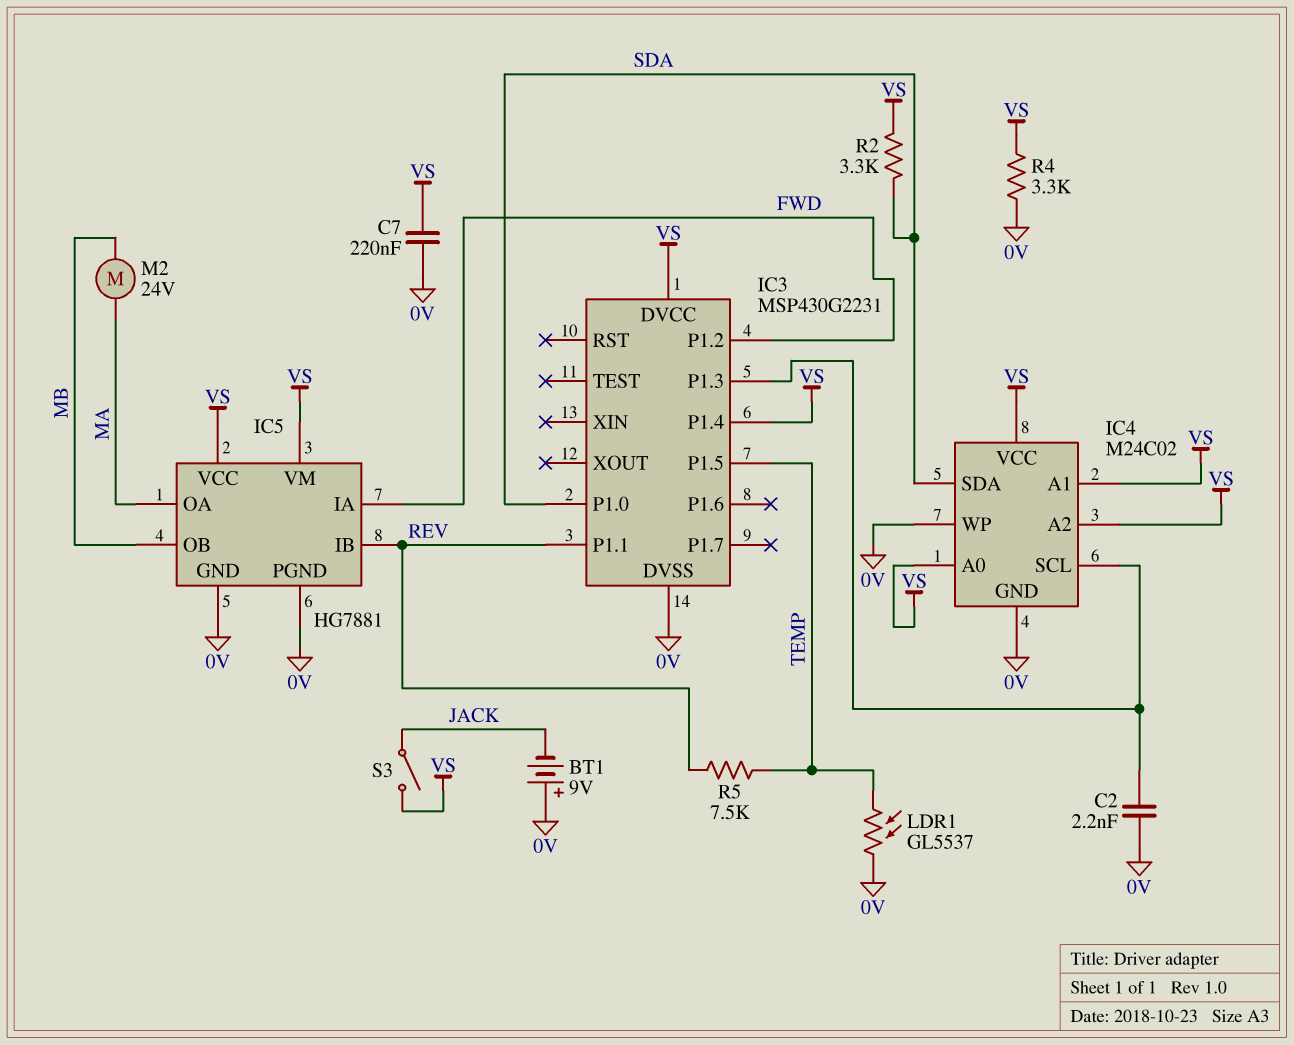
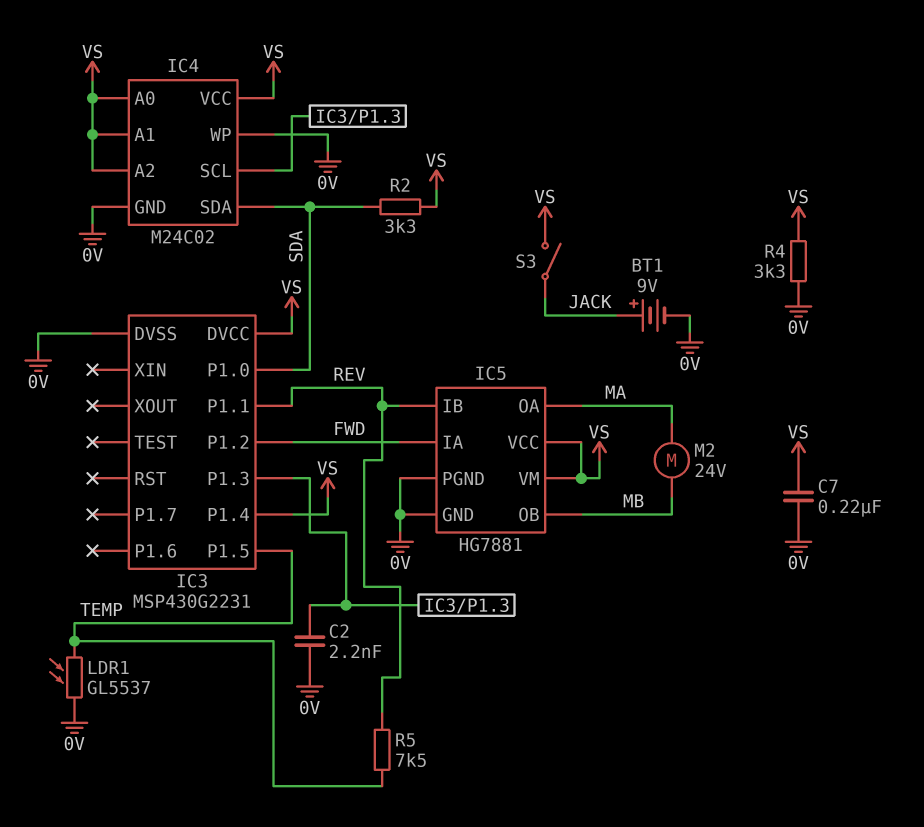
BT1: 9V (plus 0V, minus JACK) -> 9V (plus JACK, minus 0V)

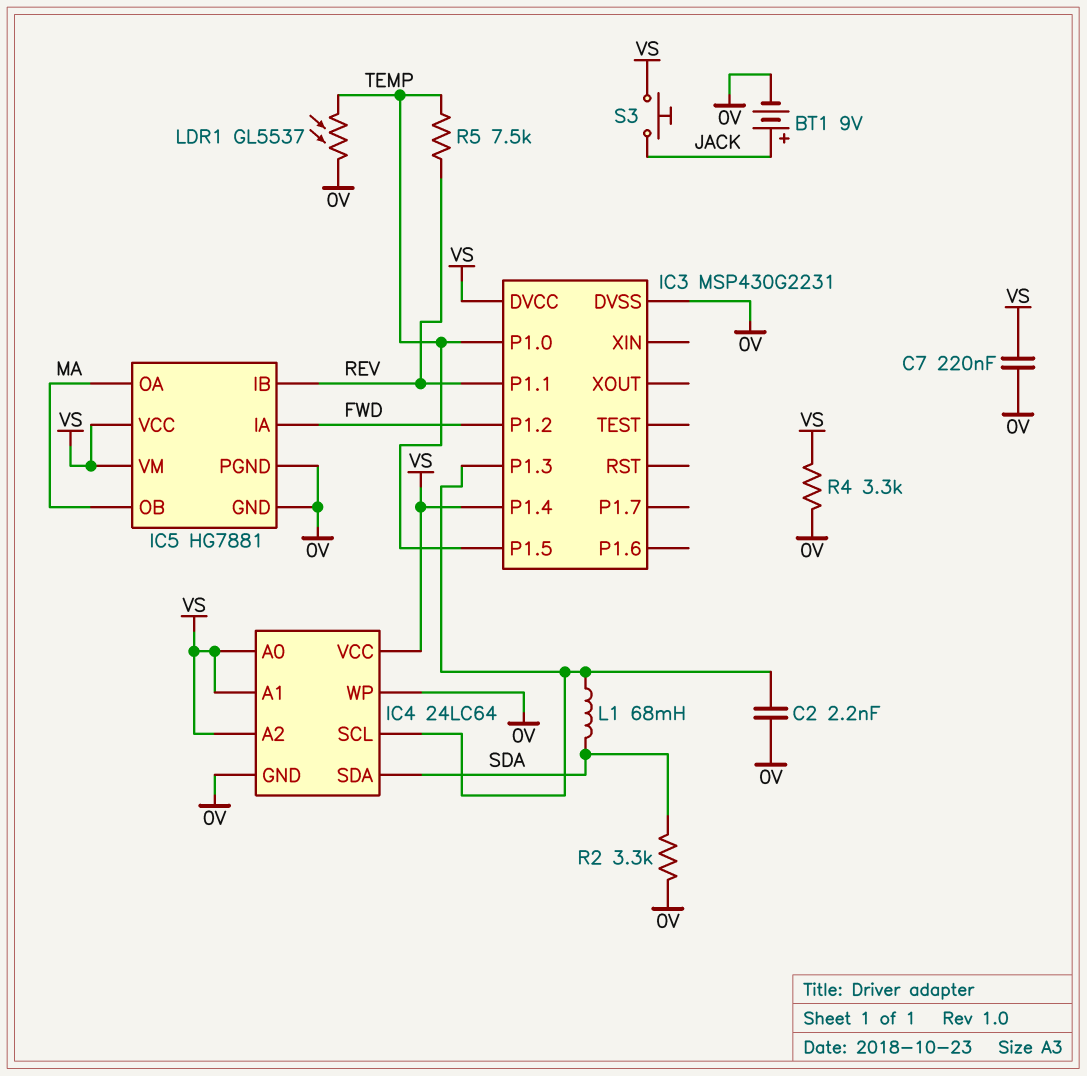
IC3 pin P1.0: SDA -> TEMP
IC4: M24C02 -> 24LC64
IC5 pin OB: MB -> MA
L1: none -> 68mH (IC3/P1.3, SDA)
M2: motor 24V (MA, MB) -> none
R2: 3.3k (SDA, VS) -> 3.3k (0V, SDA)
S3: switch (JACK, VS) -> button (JACK, VS)

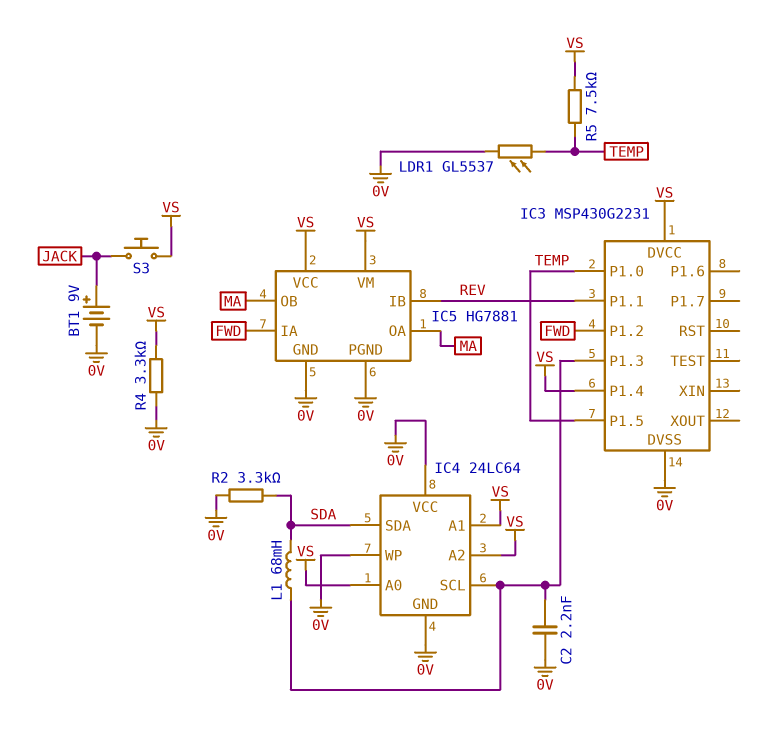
C7: 220nF (0V, VS) -> none
IC4 pin VCC: VS -> 0V
R5: 7.5k (REV, TEMP) -> 7.5k (TEMP, VS)

